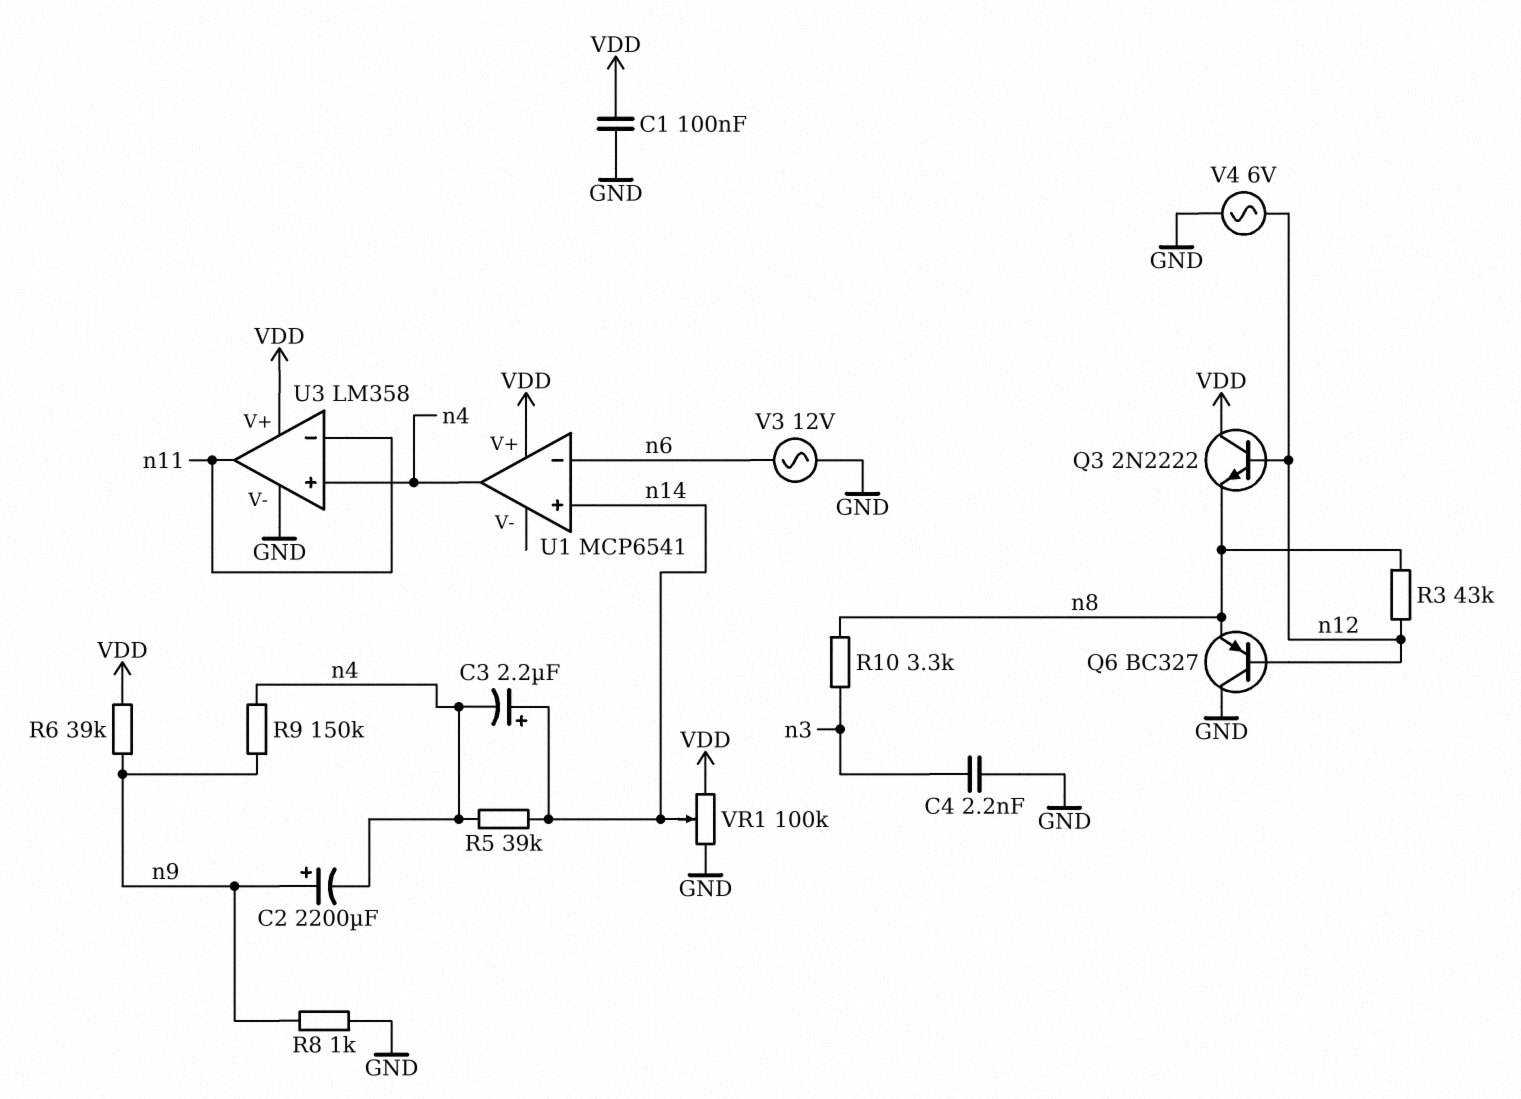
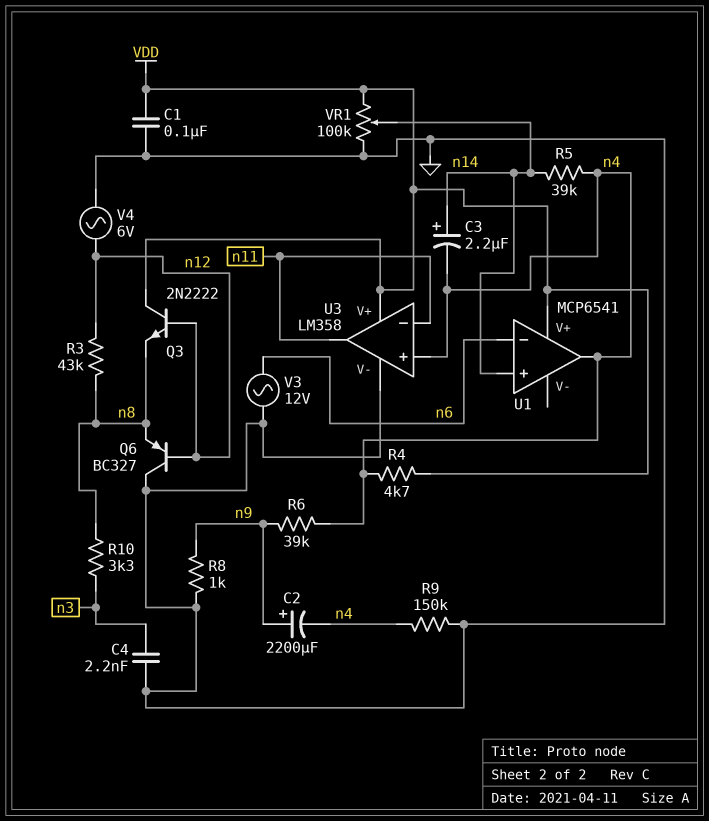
R4: none -> 4.7k (VDD, n4)
R6: 39k (VDD, n9) -> 39k (n4, n9)
R9: 150k (n4, n9) -> 150k (GND, n4)

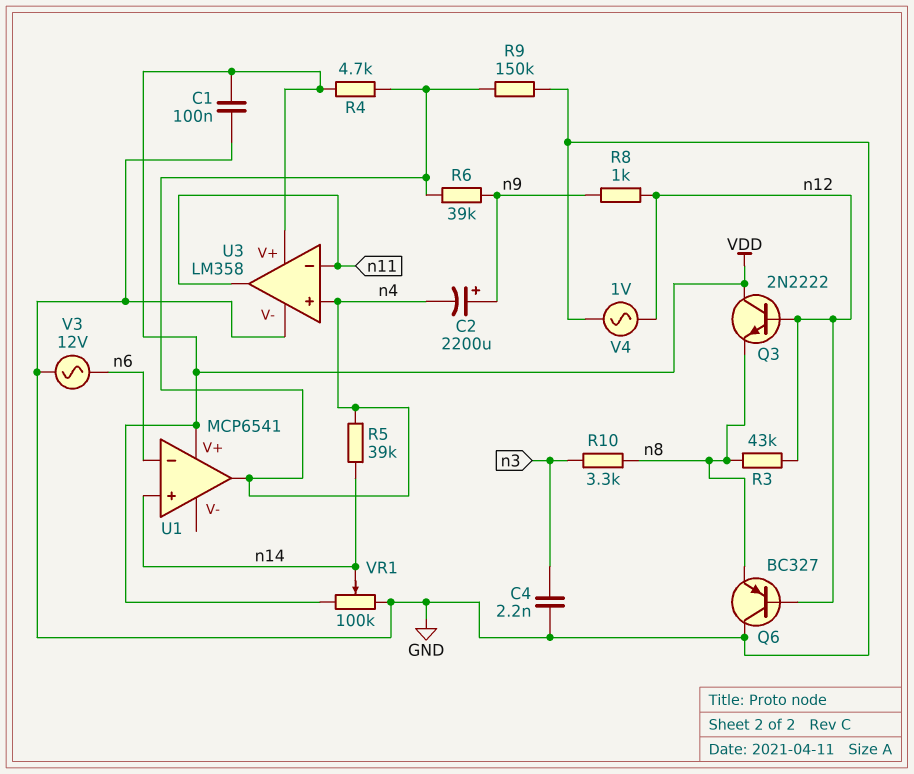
C3: 2.2uF (plus n14, minus n4) -> none
R8: 1k (GND, n9) -> 1k (n9, n12)
V4: AC 6V (GND, n12) -> AC 1V (GND, n12)

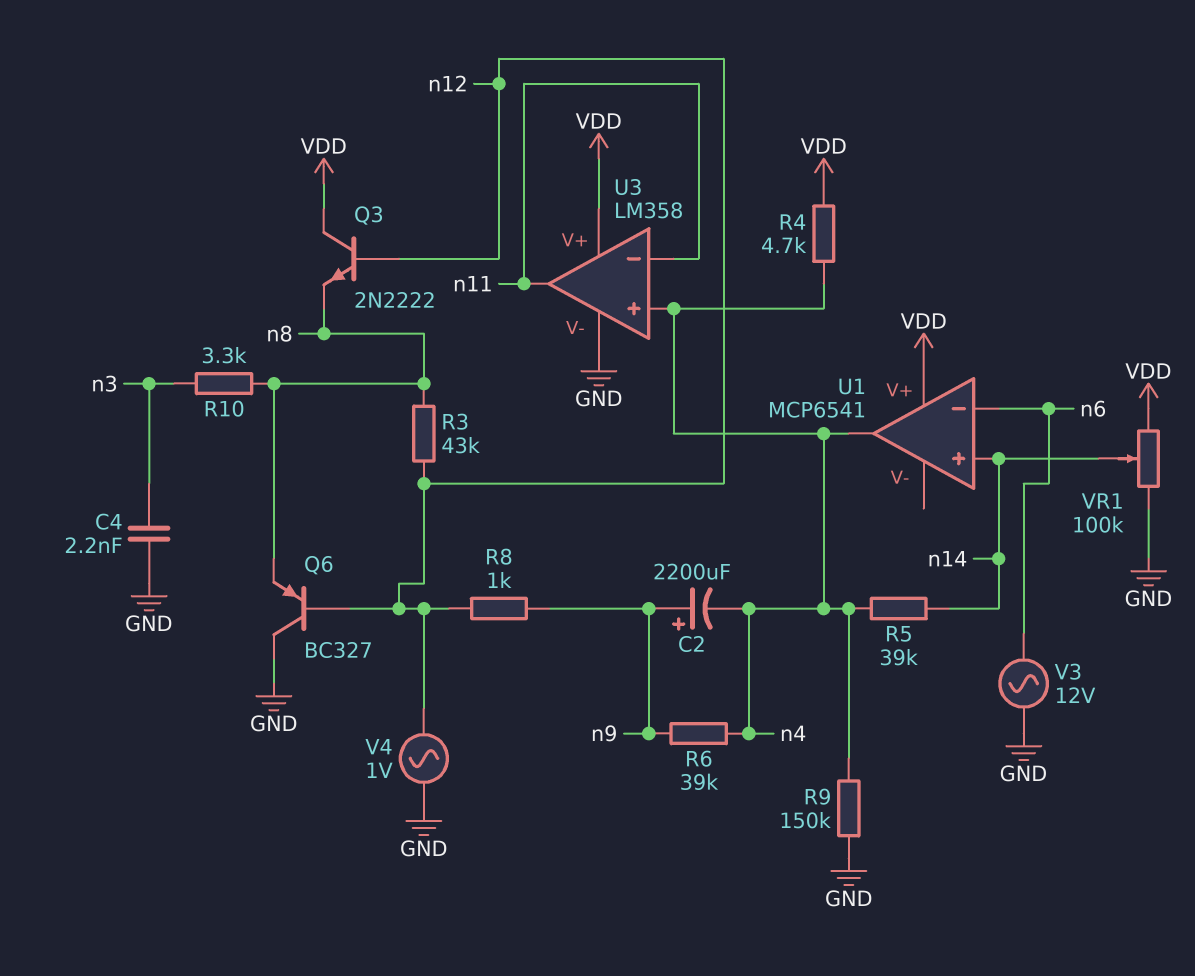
C1: 100nF (GND, VDD) -> none

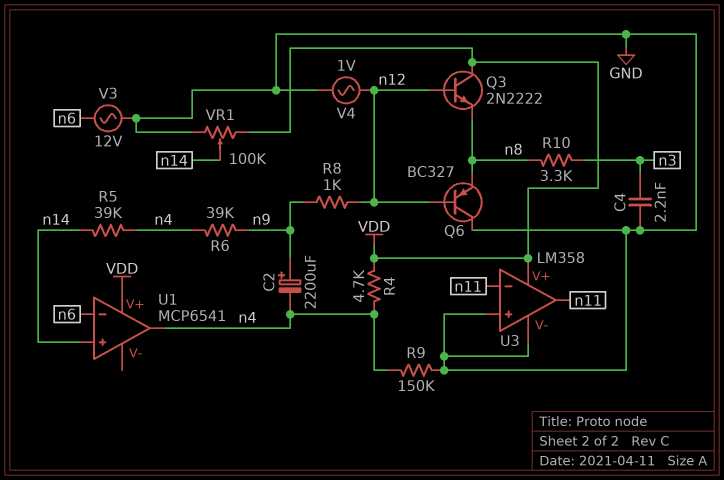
R3: 43k (n8, n12) -> none
U3 pin in+: n4 -> GND

